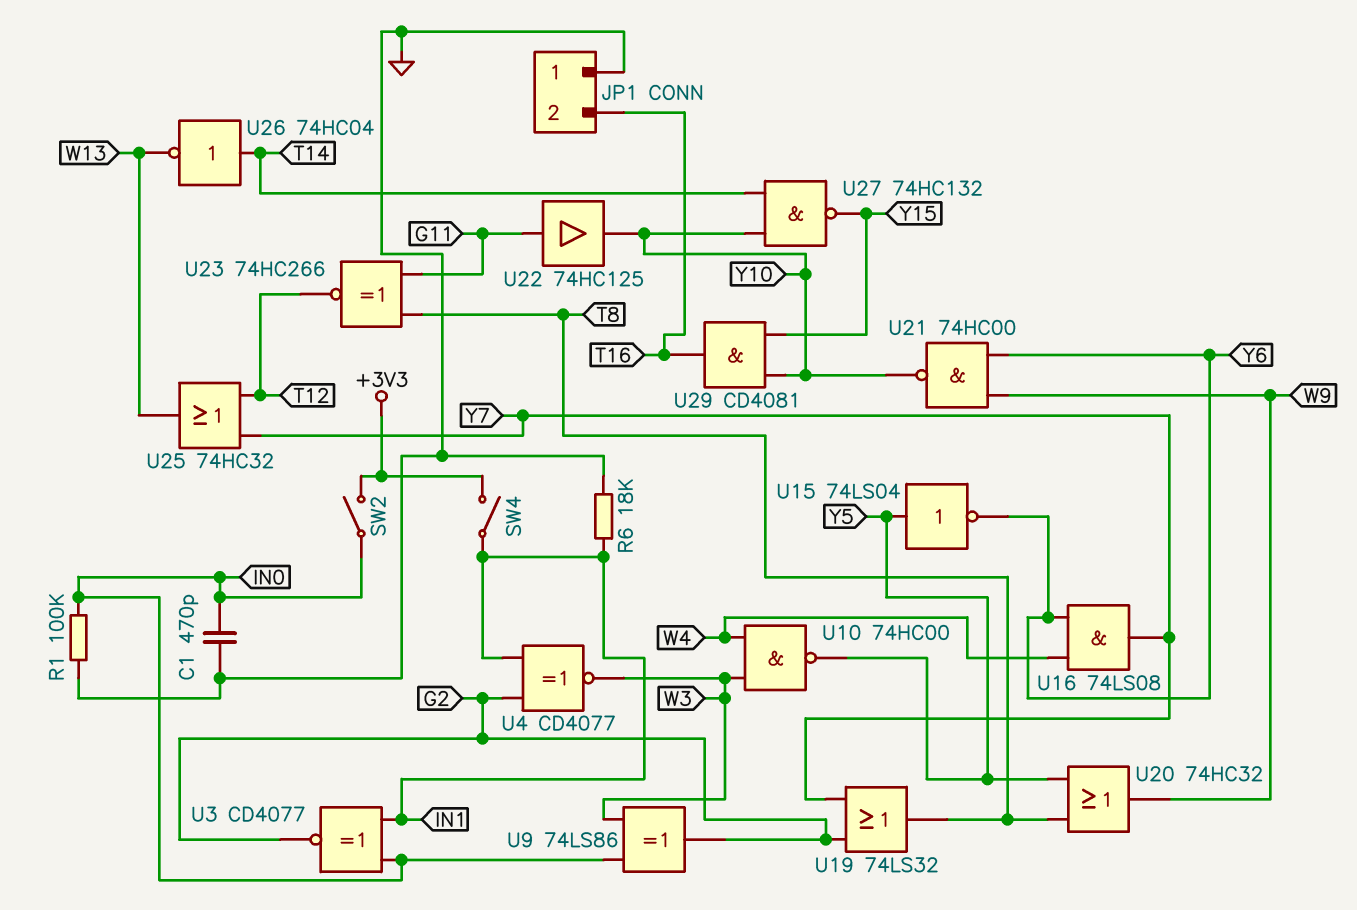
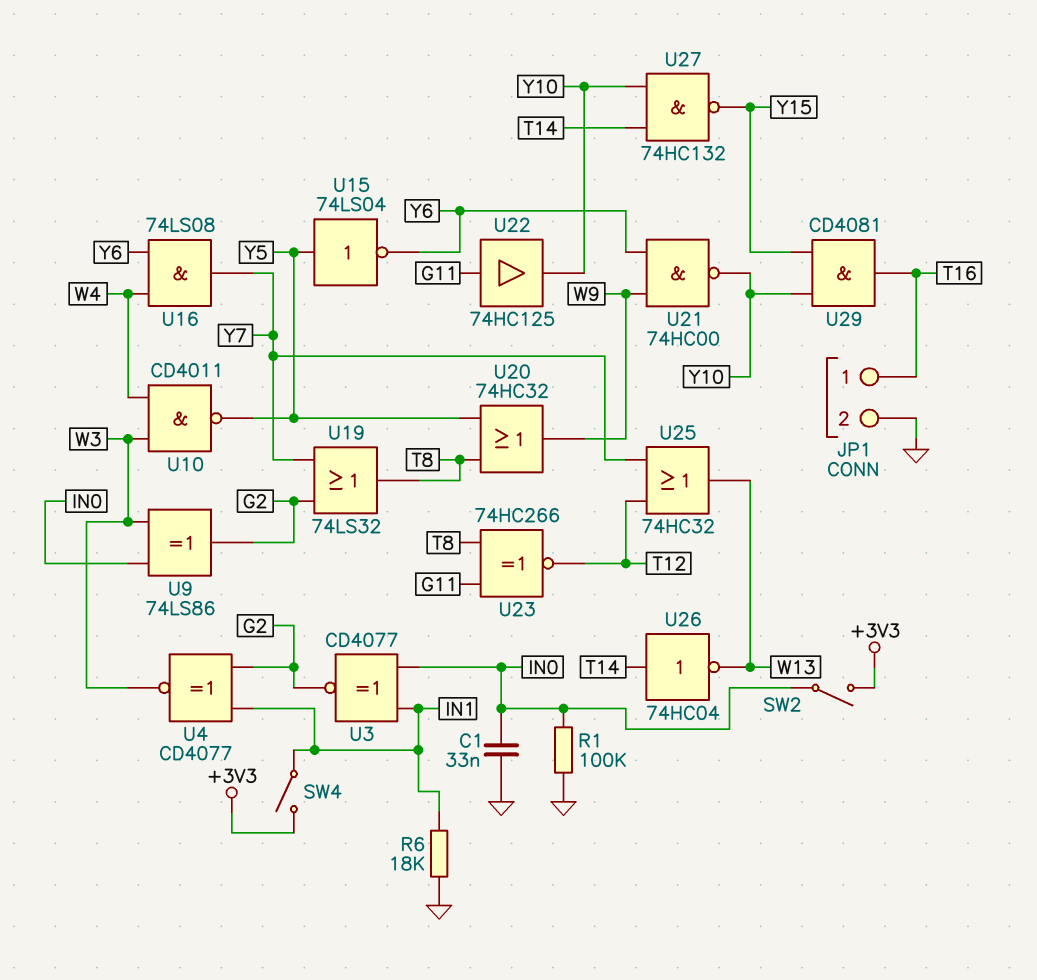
C1: 470pF (GND, IN0) -> 33nF (GND, IN0)
JP1 pin 1: GND -> T16
JP1 pin 2: T16 -> GND
U10: NAND 74HC00 (in W3, in W4, out Y5) -> NAND CD4011 (in W3, in W4, out Y5)

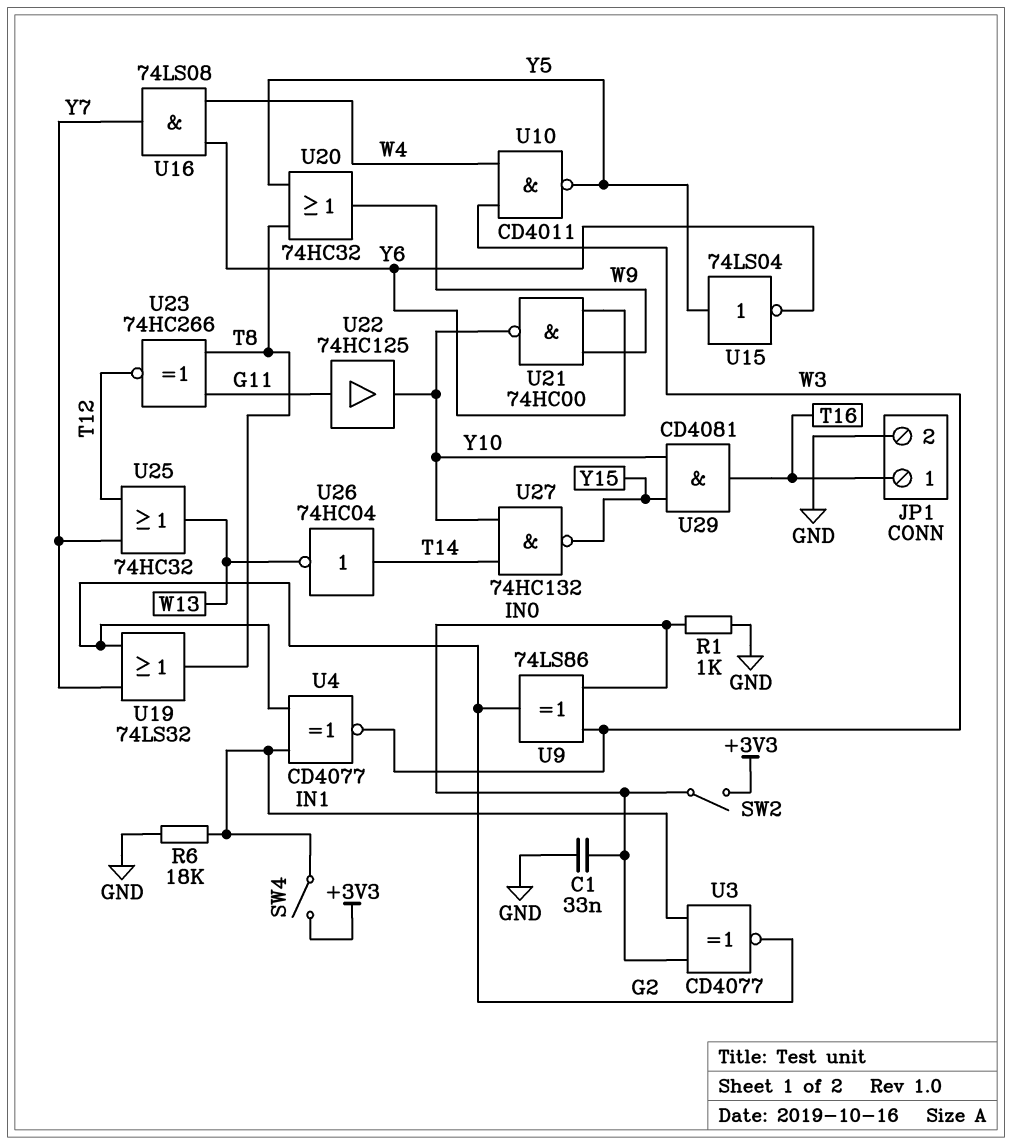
R1: 100k (GND, IN0) -> 1k (GND, IN0)

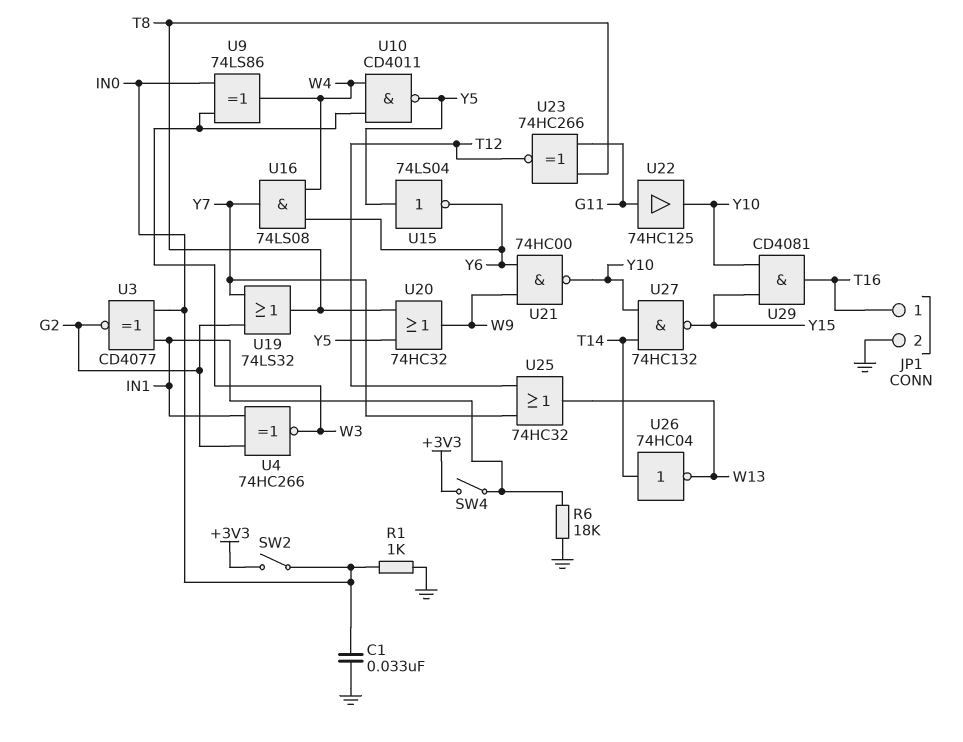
U4: XNOR CD4077 (in G2, in IN1, out W3) -> XNOR 74HC266 (in G2, in IN1, out W3)
U9: XOR 74LS86 (in IN0, in W3, out G2) -> XOR 74LS86 (in IN0, in W3, out W4)

